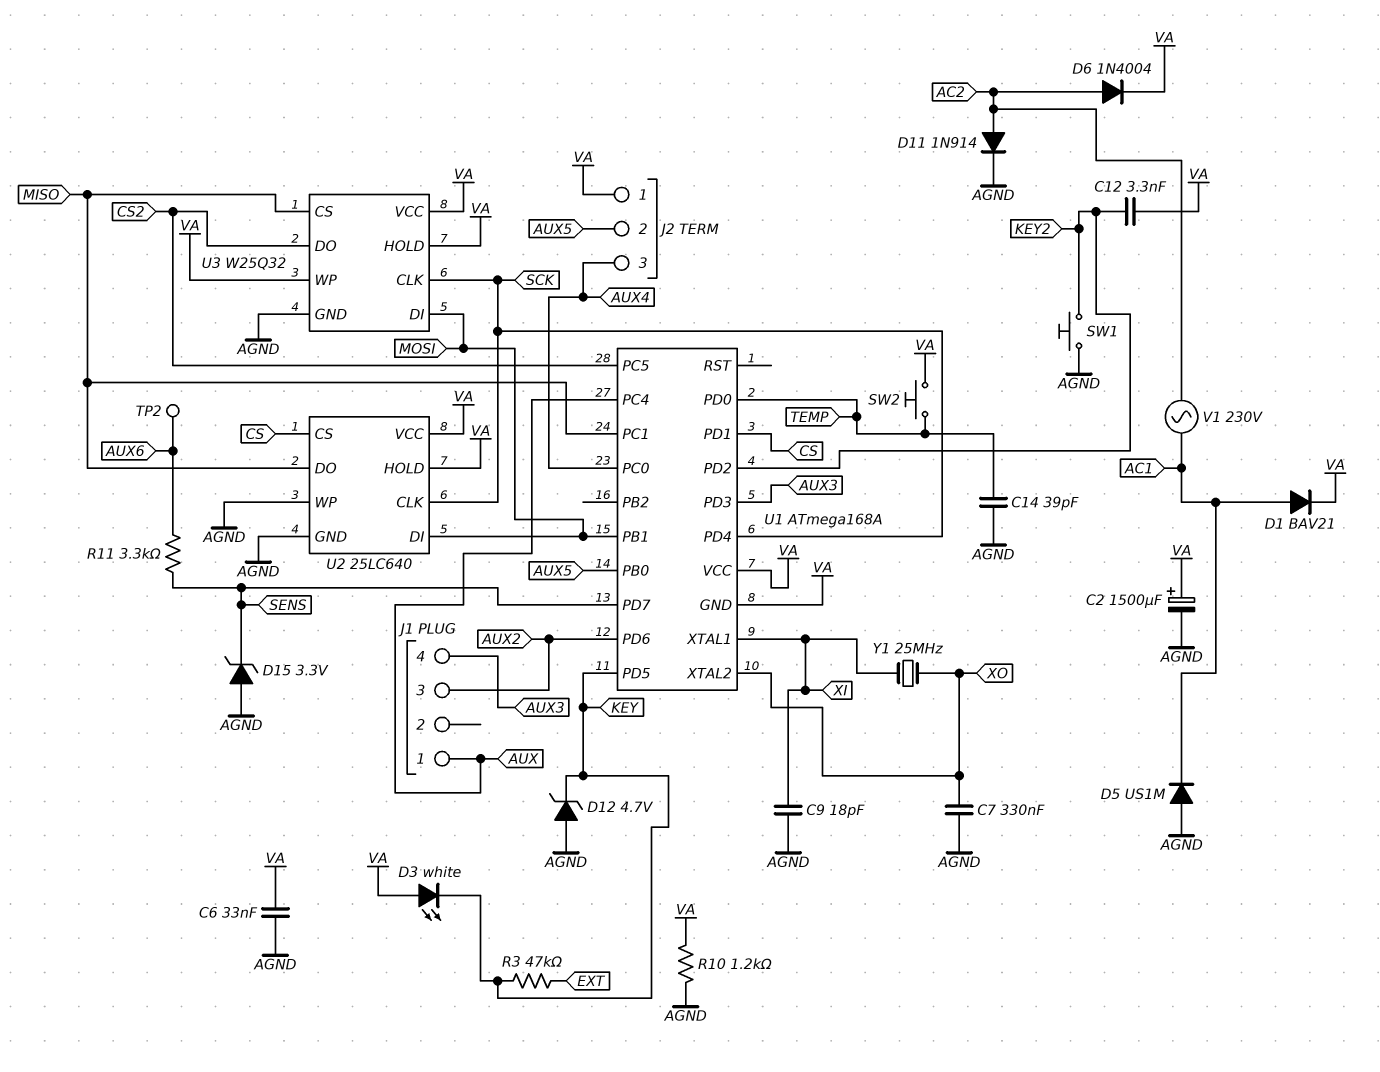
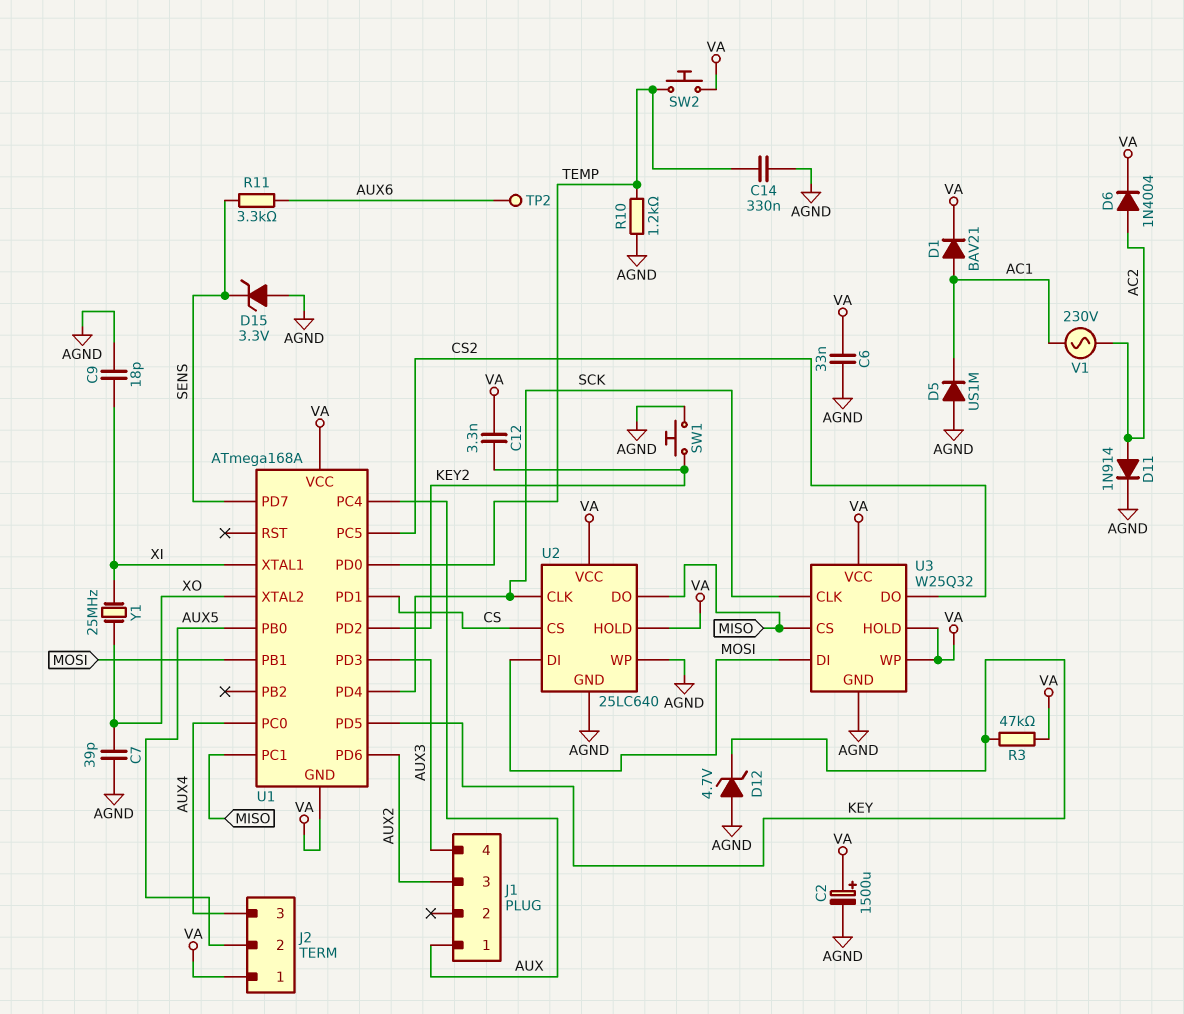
C7: 330nF (AGND, XO) -> 39pF (AGND, XO)
C14: 39pF (AGND, TEMP) -> 330nF (AGND, TEMP)
D3: LED white (A VA, K KEY) -> none
R3: 47k (EXT, KEY) -> 47k (KEY, VA)
R10: 1.2k (AGND, VA) -> 1.2k (AGND, TEMP)

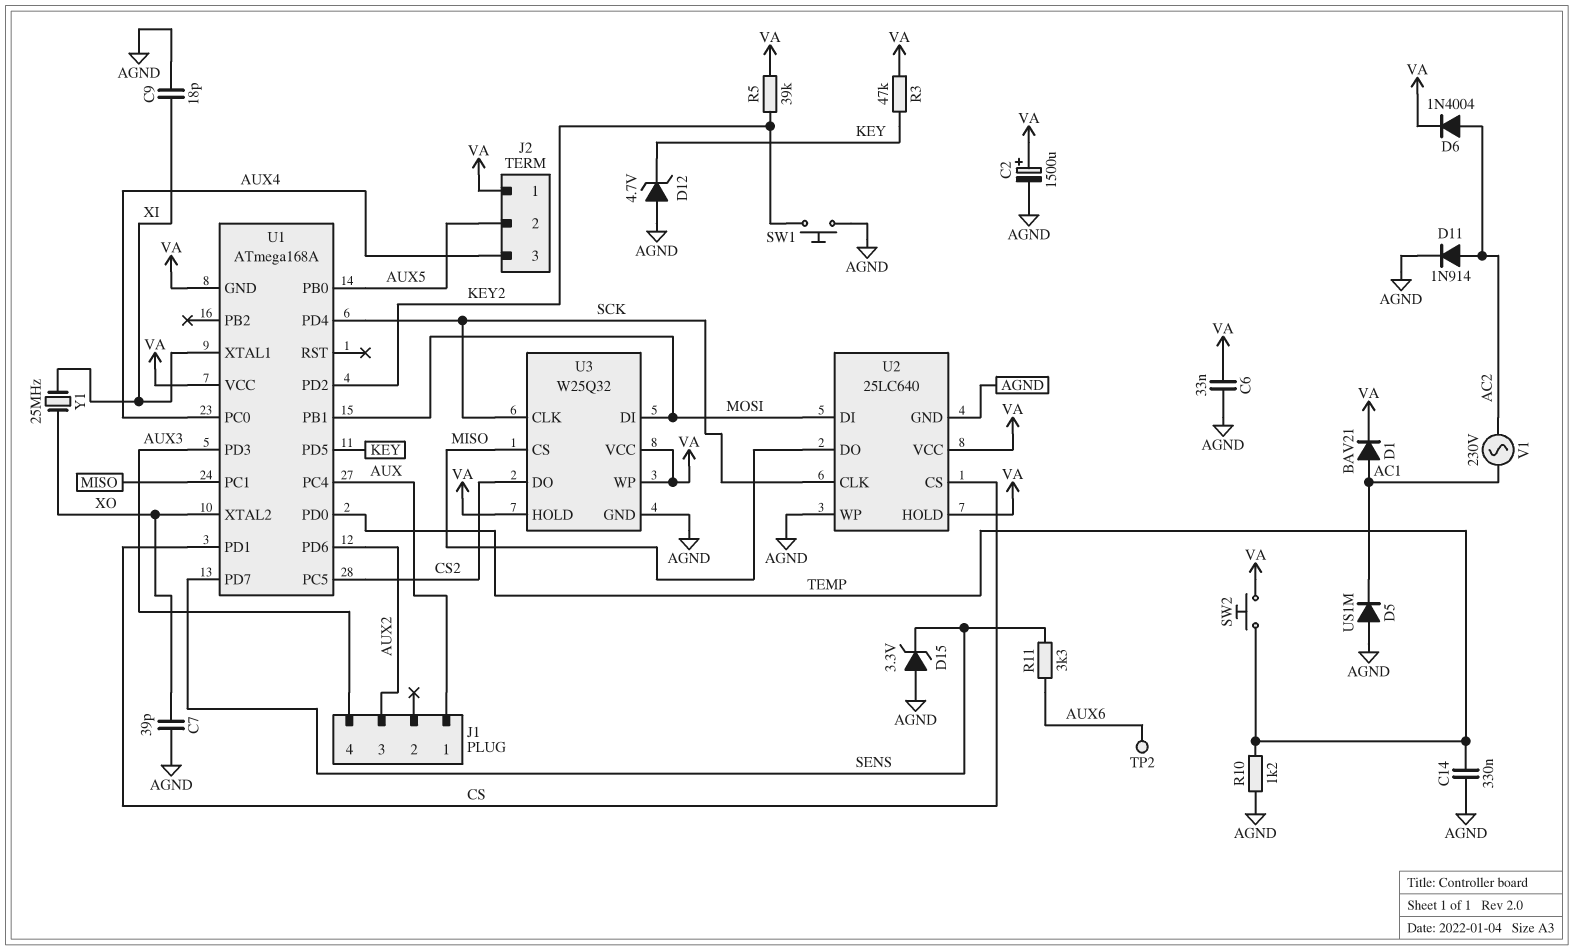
C12: 3.3nF (KEY2, VA) -> none
R5: none -> 39k (KEY2, VA)

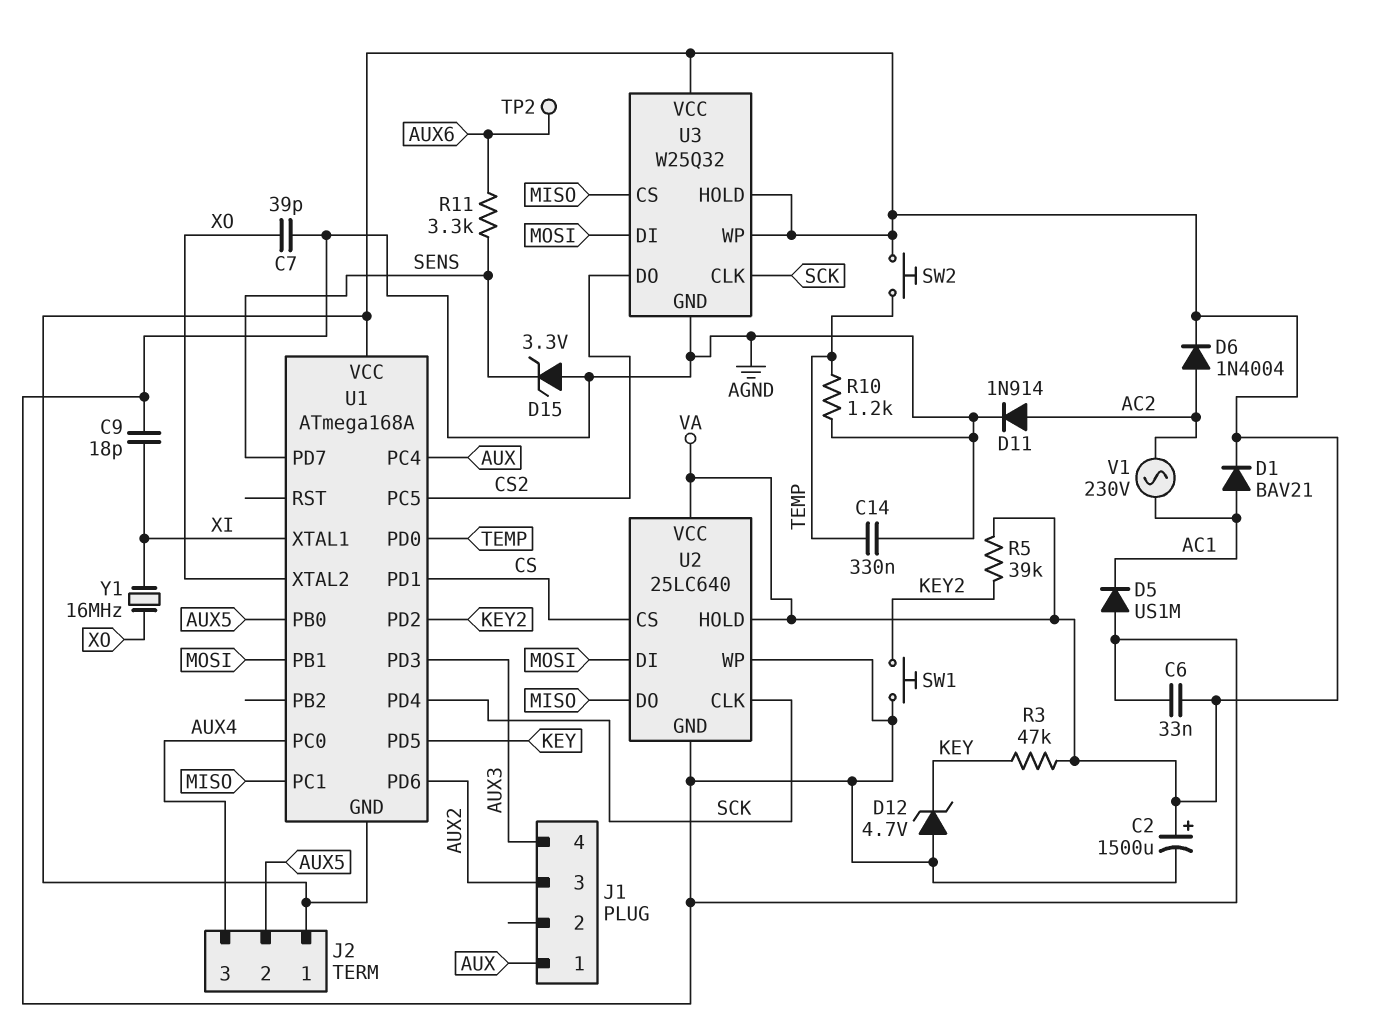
Y1: 25MHz (XI, XO) -> 16MHz (XI, XO)

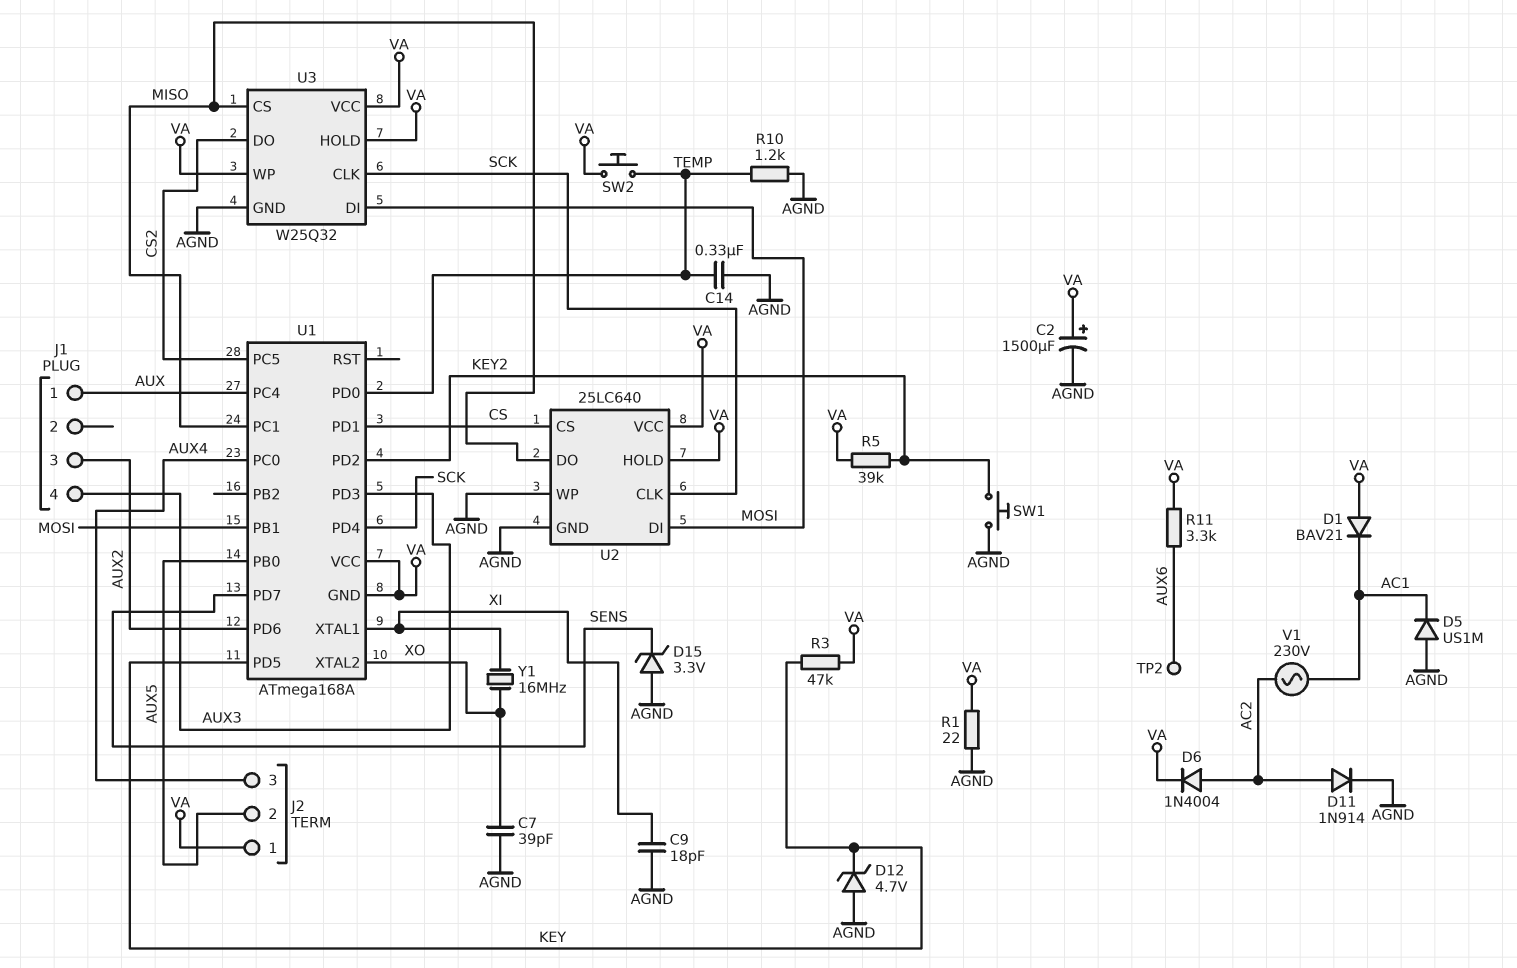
C6: 33nF (AGND, VA) -> none
D1: diode BAV21 (A AC1, K VA) -> diode BAV21 (A VA, K AC1)
R1: none -> 22 (AGND, VA)
R11: 3.3k (AUX6, SENS) -> 3.3k (AUX6, VA)

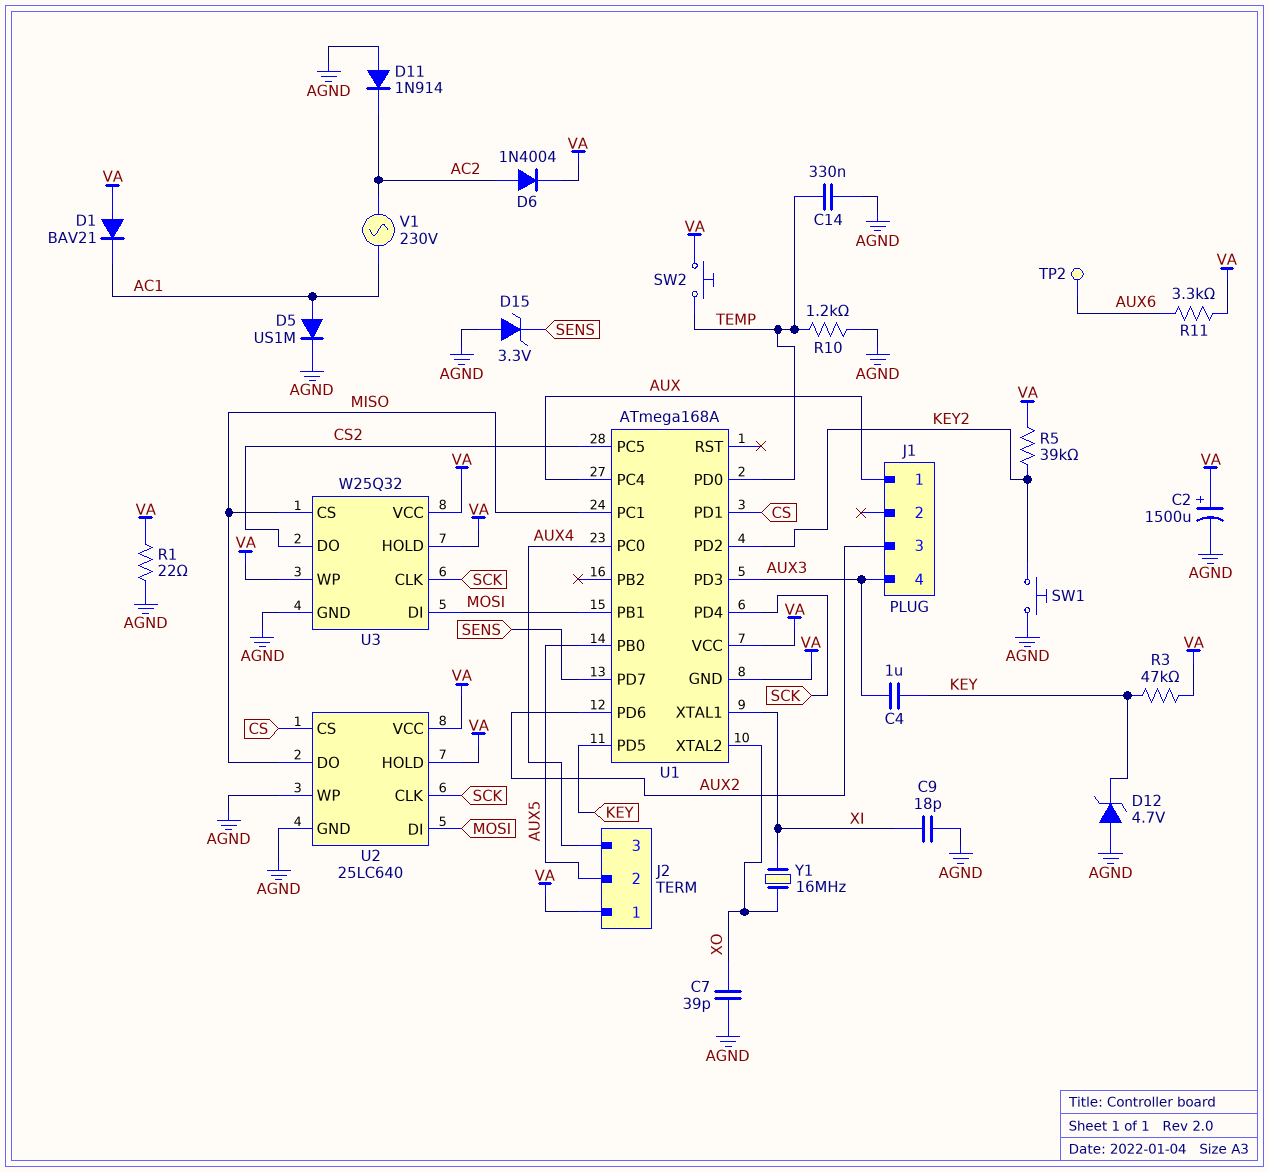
C4: none -> 1uF (AUX3, KEY)
D5: diode US1M (A AGND, K AC1) -> diode US1M (A AC1, K AGND)
D11: diode 1N914 (A AC2, K AGND) -> diode 1N914 (A AGND, K AC2)

